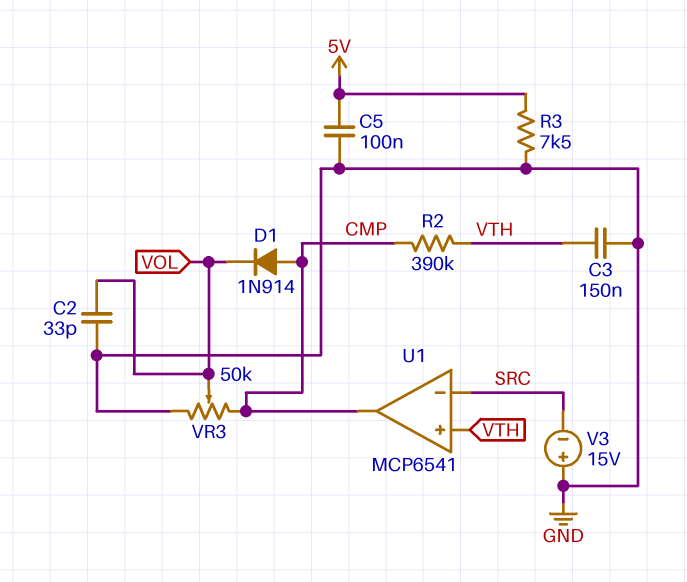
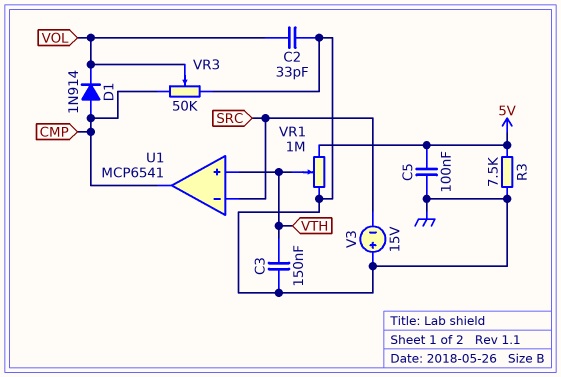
R2: 390k (CMP, VTH) -> none
VR1: none -> 1M (5V, GND, wiper VTH)

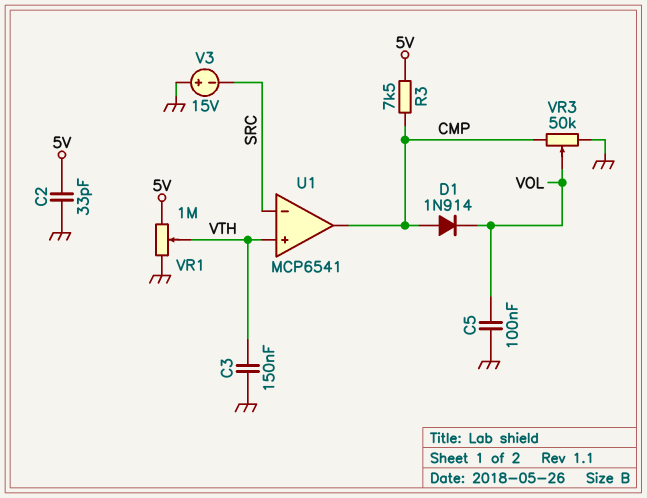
C2: 33pF (GND, VOL) -> 33pF (5V, GND)
C5: 100nF (5V, GND) -> 100nF (GND, VOL)
R3: 7.5k (5V, GND) -> 7.5k (5V, CMP)

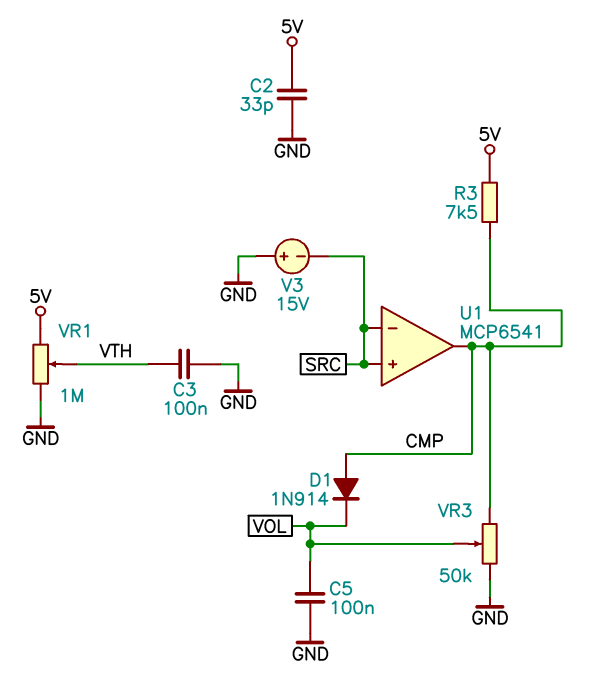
C3: 150nF (GND, VTH) -> 100nF (GND, VTH)
U1 pin in+: VTH -> SRC

